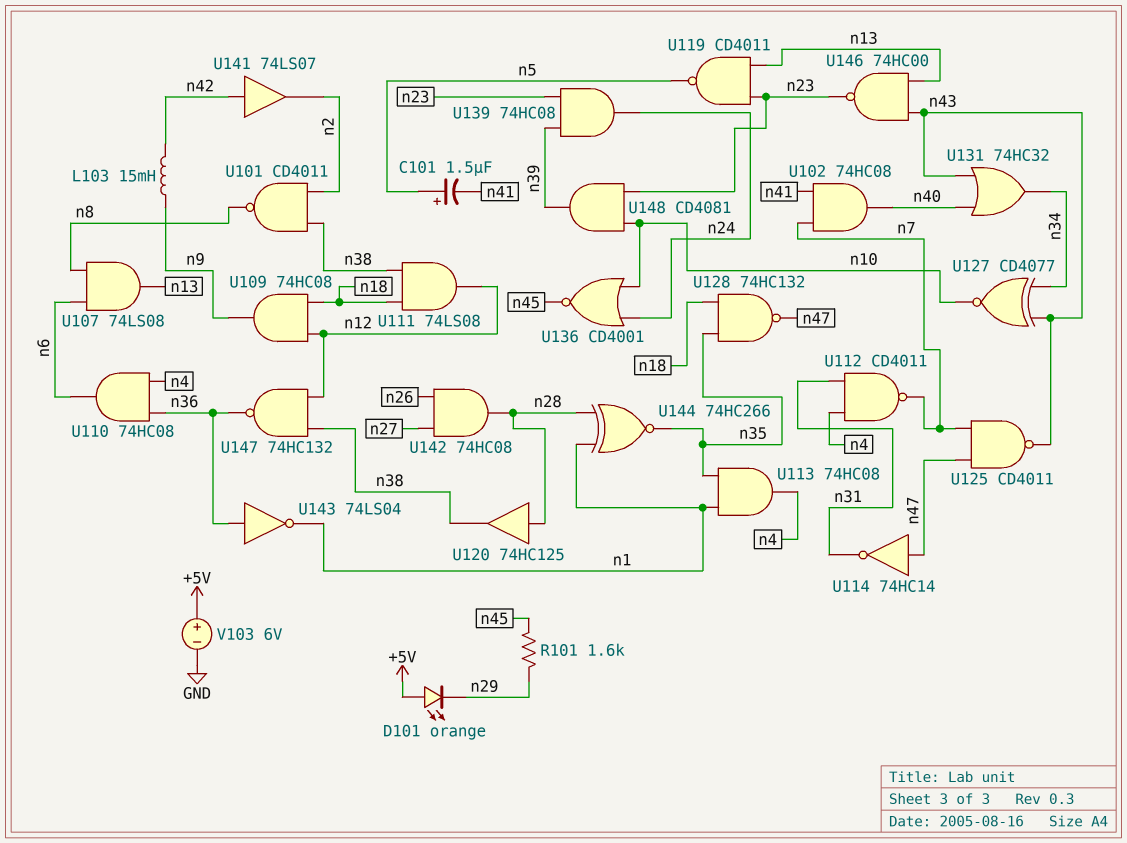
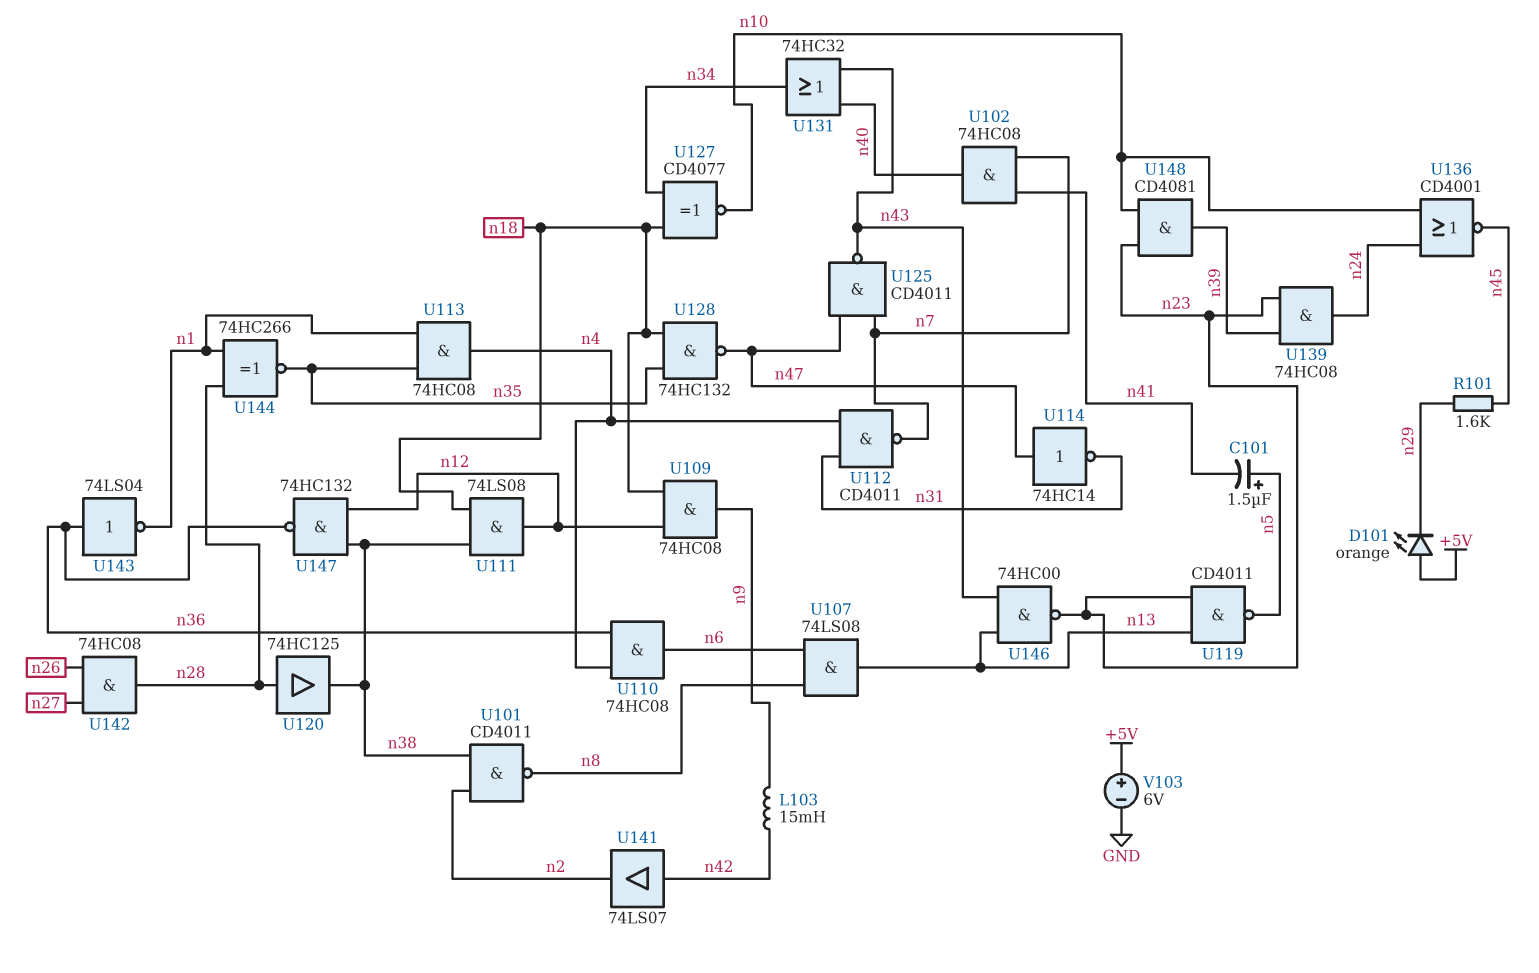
U127: XNOR CD4077 (in n34, in n43, out n10) -> XNOR CD4077 (in n18, in n34, out n10)

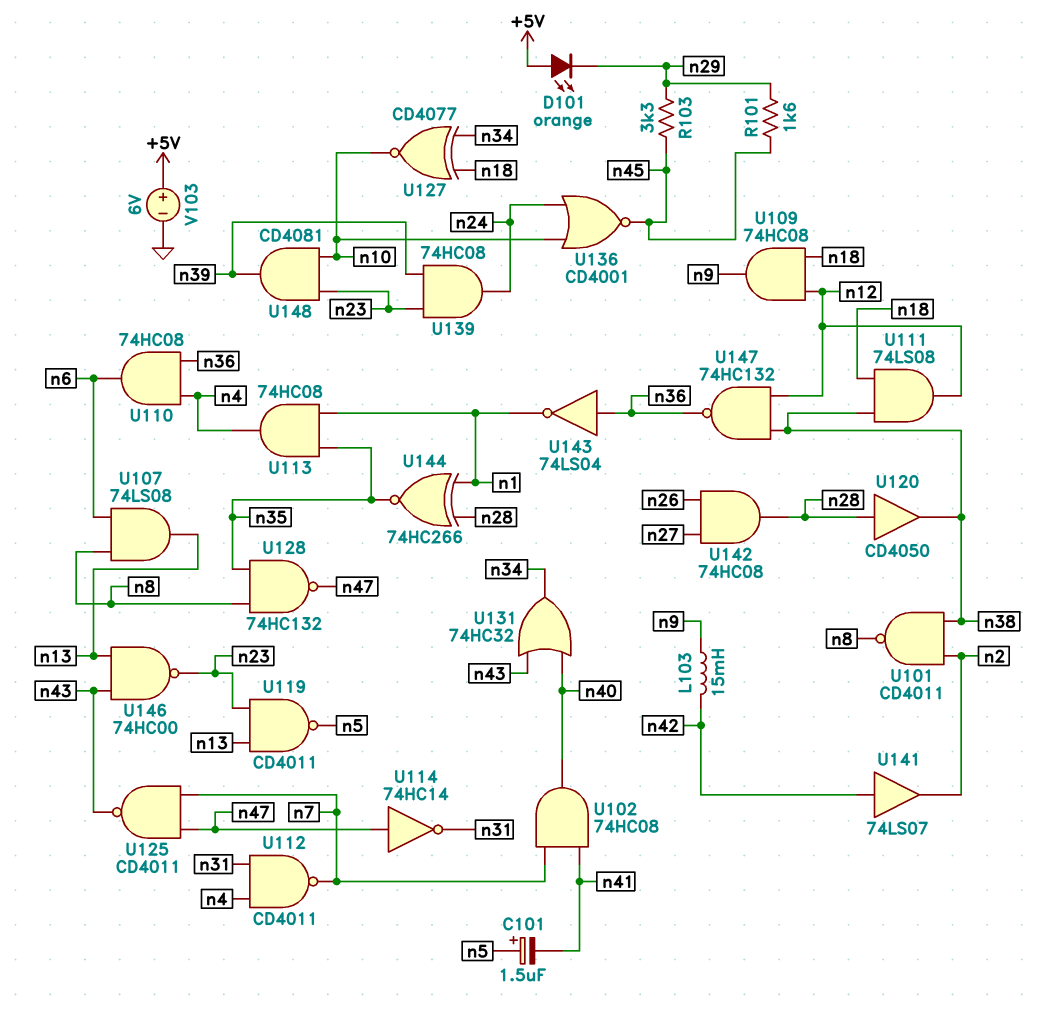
R103: none -> 3.3k (n29, n45)
U120: buffer 74HC125 (in n28, out n38) -> buffer CD4050 (in n28, out n38)
U128: NAND 74HC132 (in n18, in n35, out n47) -> NAND 74HC132 (in n8, in n35, out n47)

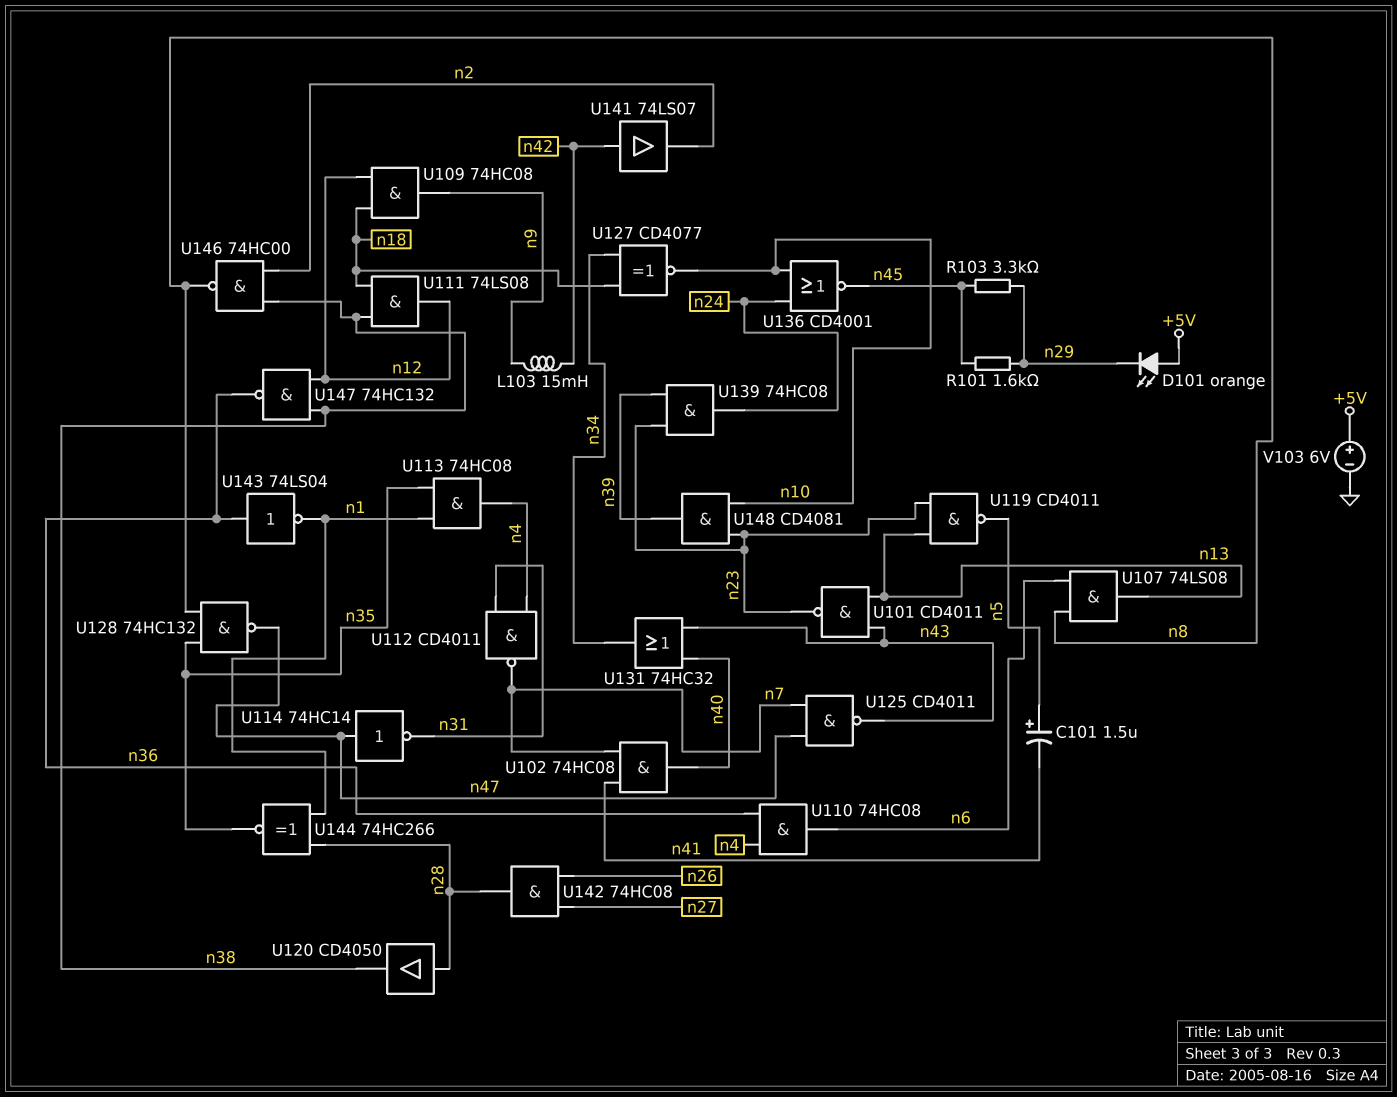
U101: NAND CD4011 (in n2, in n38, out n8) -> NAND CD4011 (in n13, in n43, out n23)
U146: NAND 74HC00 (in n13, in n43, out n23) -> NAND 74HC00 (in n2, in n38, out n8)

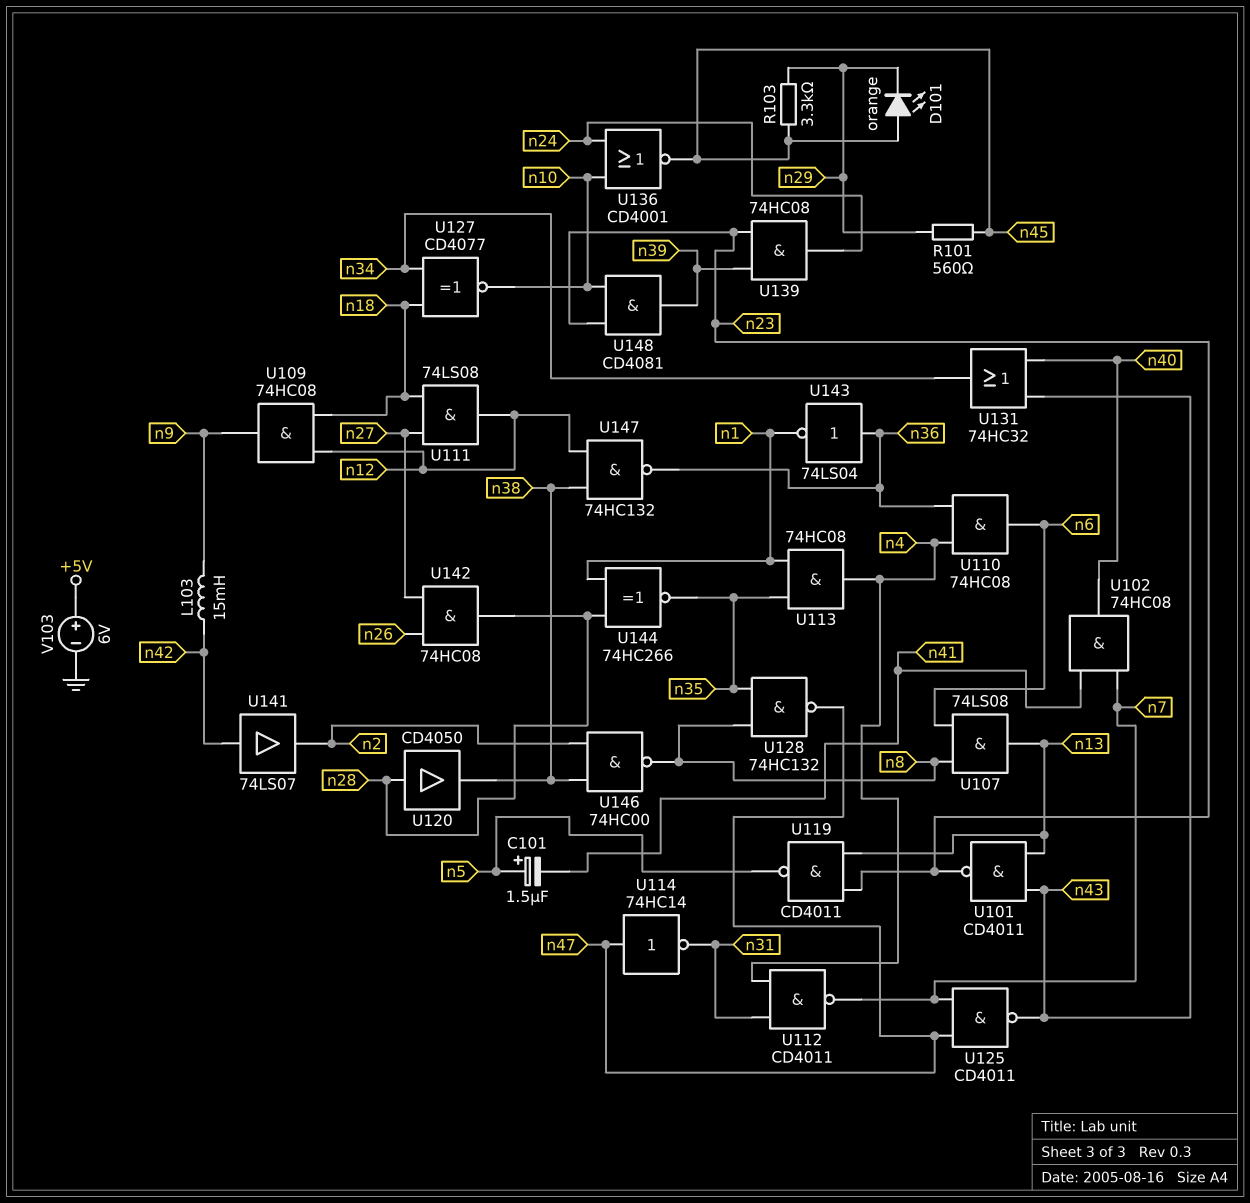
D101: LED orange (A +5V, K n29) -> LED orange (A n45, K n29)
R101: 1.6k (n29, n45) -> 560 (n29, n45)
U111: AND 74LS08 (in n18, in n38, out n12) -> AND 74LS08 (in n18, in n27, out n12)

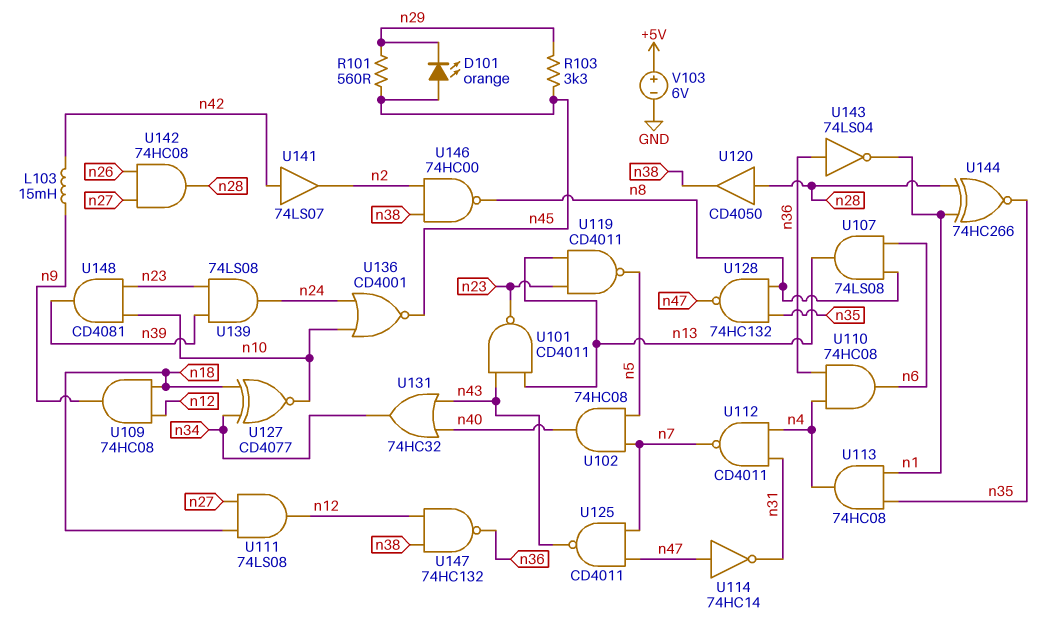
C101: 1.5uF (plus n5, minus n41) -> none
U102: AND 74HC08 (in n7, in n41, out n40) -> AND 74HC08 (in n5, in n7, out n40)
U139: AND 74HC08 (in n23, in n39, out n24) -> AND 74LS08 (in n23, in n39, out n24)

